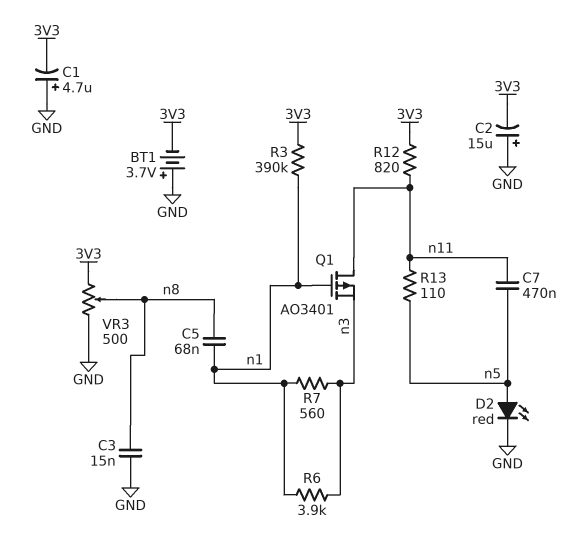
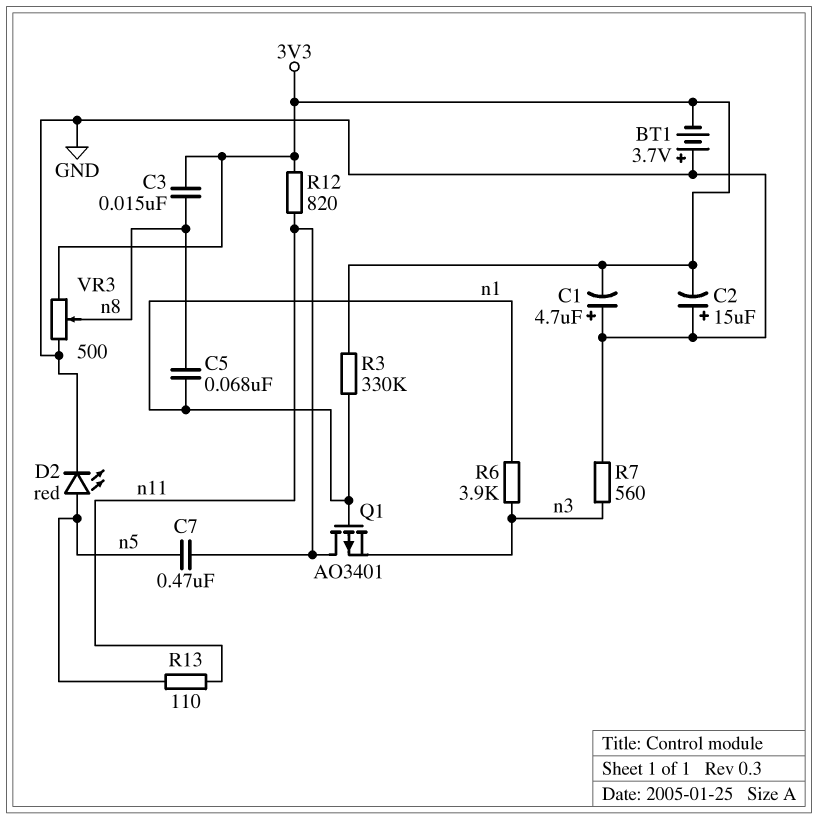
C3: 15nF (GND, n8) -> 15nF (3V3, n8)
R3: 390k (3V3, n1) -> 330k (3V3, n1)
R7: 560 (n1, n3) -> 560 (GND, n3)

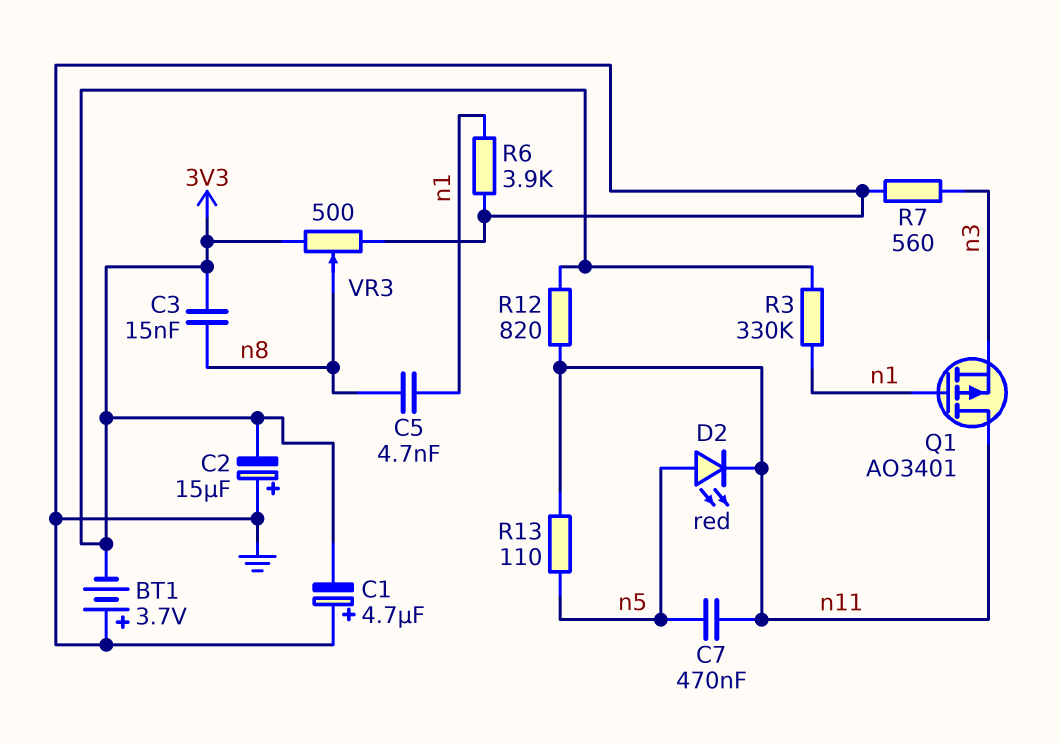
C5: 68nF (n1, n8) -> 4.7nF (n1, n8)
D2: LED red (A n5, K GND) -> LED red (A n5, K n11)
R6: 3.9k (n1, n3) -> 3.9k (GND, n1)

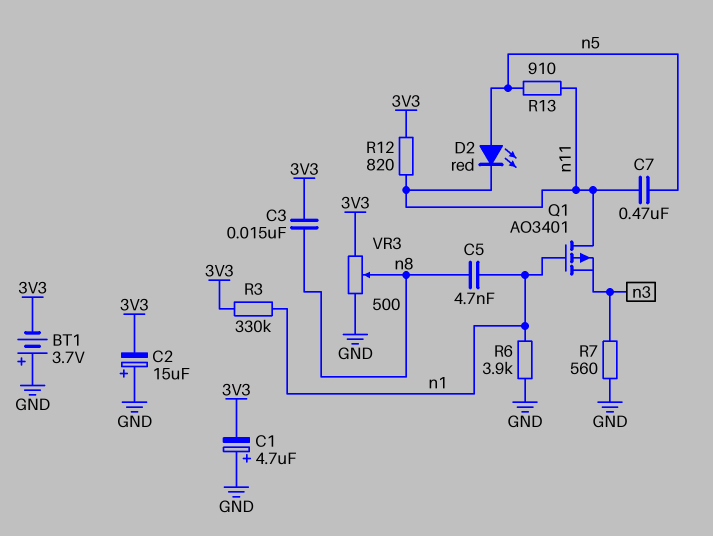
R13: 110 (n5, n11) -> 910 (n5, n11)

